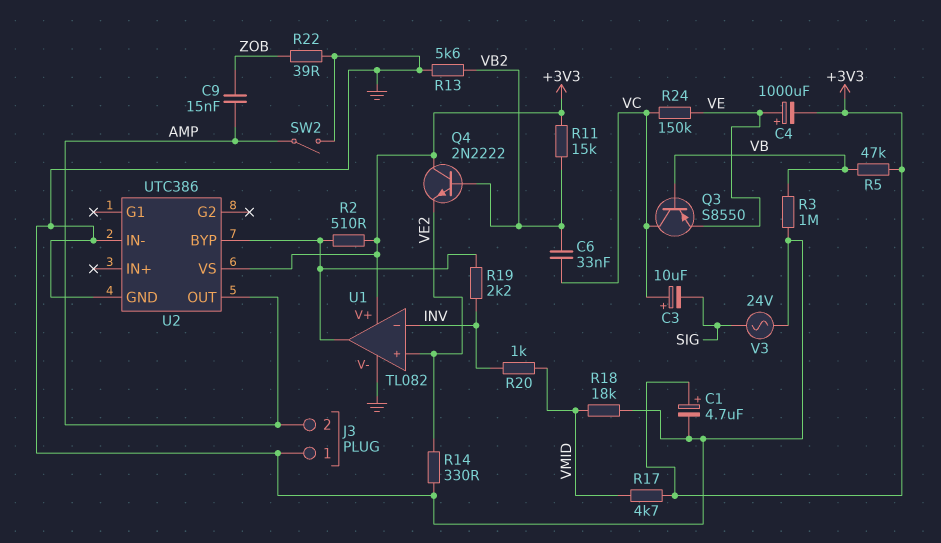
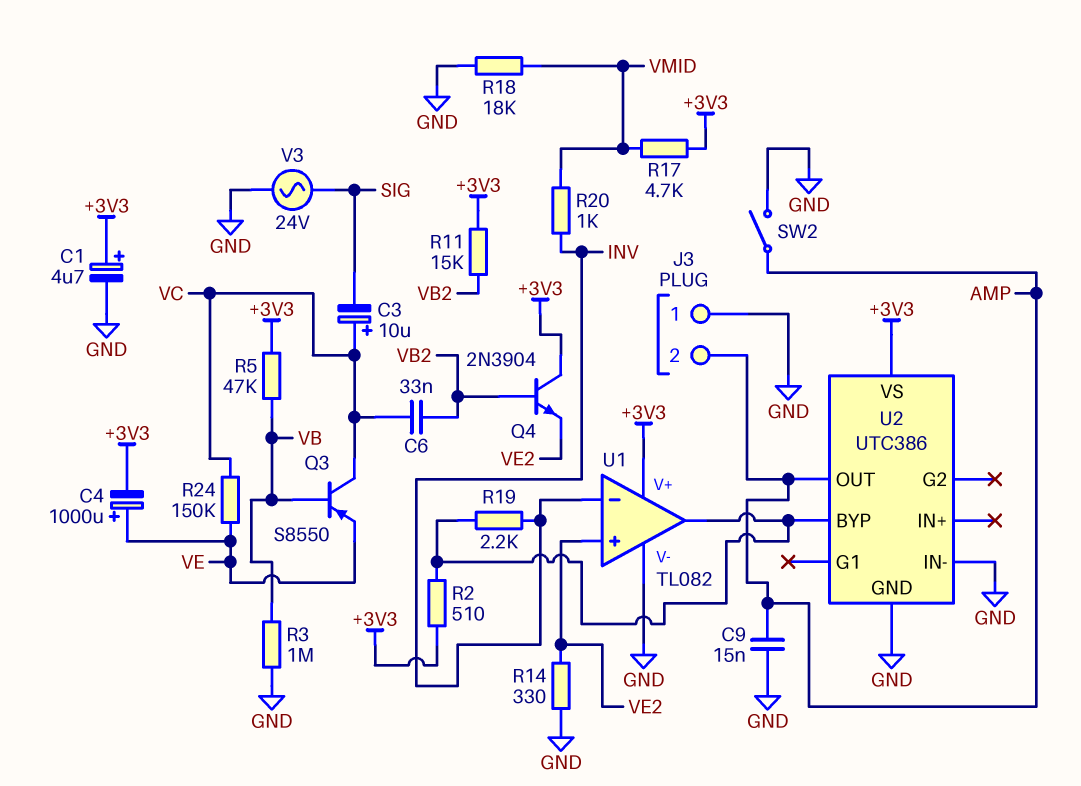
C9: 15nF (AMP, ZOB) -> 15nF (AMP, GND)
Q4: NPN 2N2222 (B VB2, C +3V3, E VE2) -> NPN 2N3904 (B VB2, C +3V3, E VE2)
R13: 5.6k (GND, VB2) -> none
R22: 39 (GND, ZOB) -> none

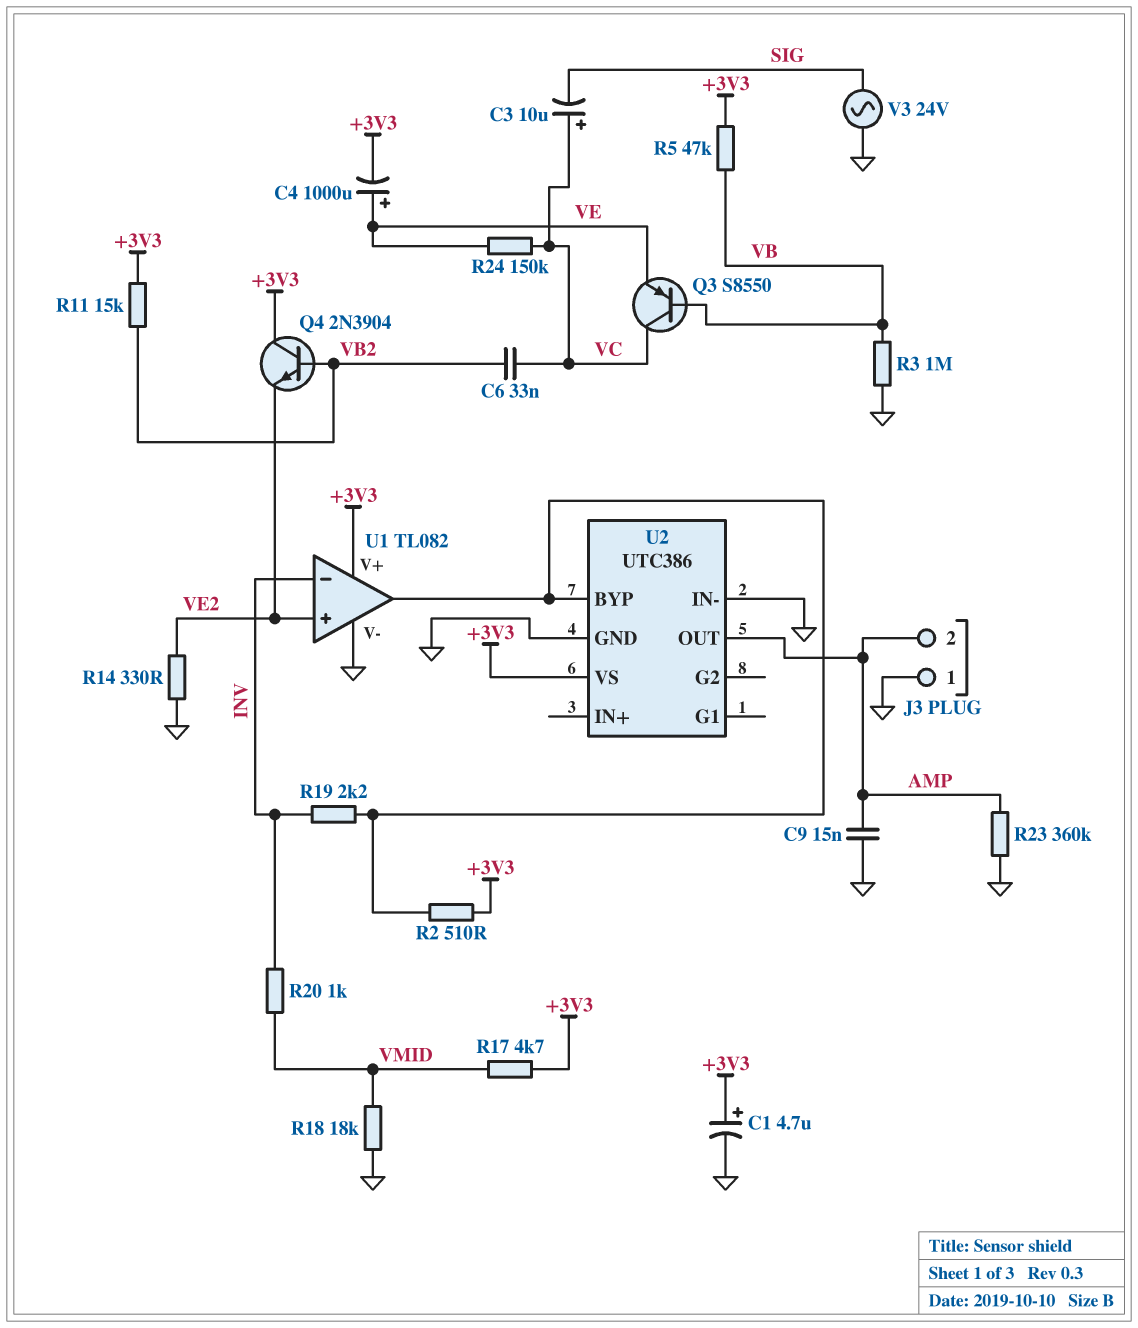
R23: none -> 360k (AMP, GND)
SW2: switch (AMP, GND) -> none

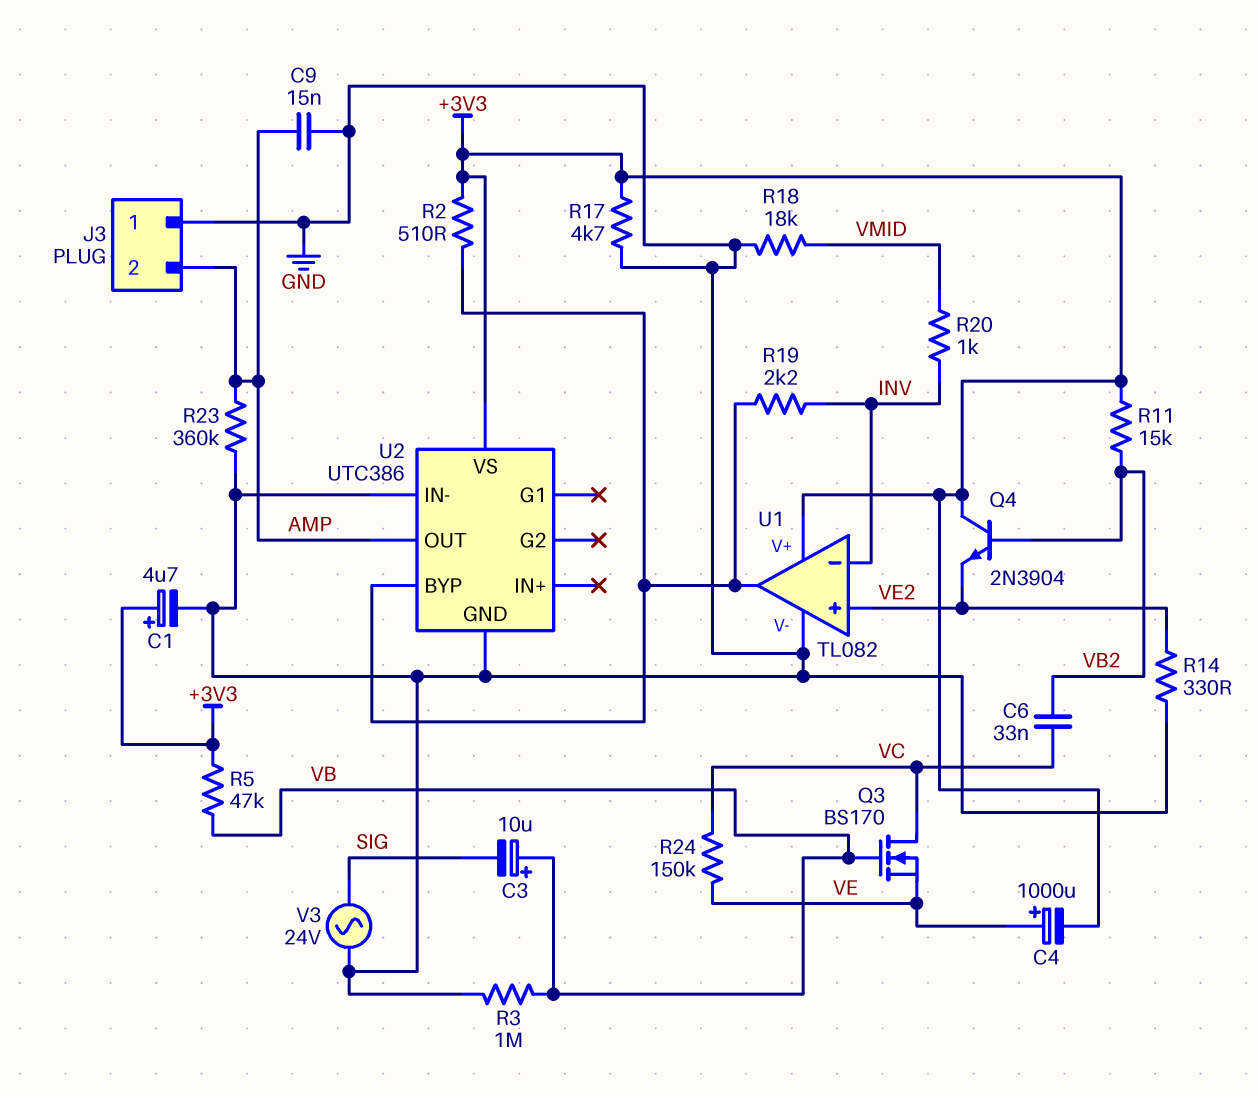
C3: 10uF (plus VC, minus SIG) -> 10uF (plus VB, minus SIG)
Q3: PNP S8550 (B VB, C VC, E VE) -> NMOS BS170 (G VB, D VC, S VE)
R17: 4.7k (+3V3, VMID) -> 4.7k (+3V3, GND)

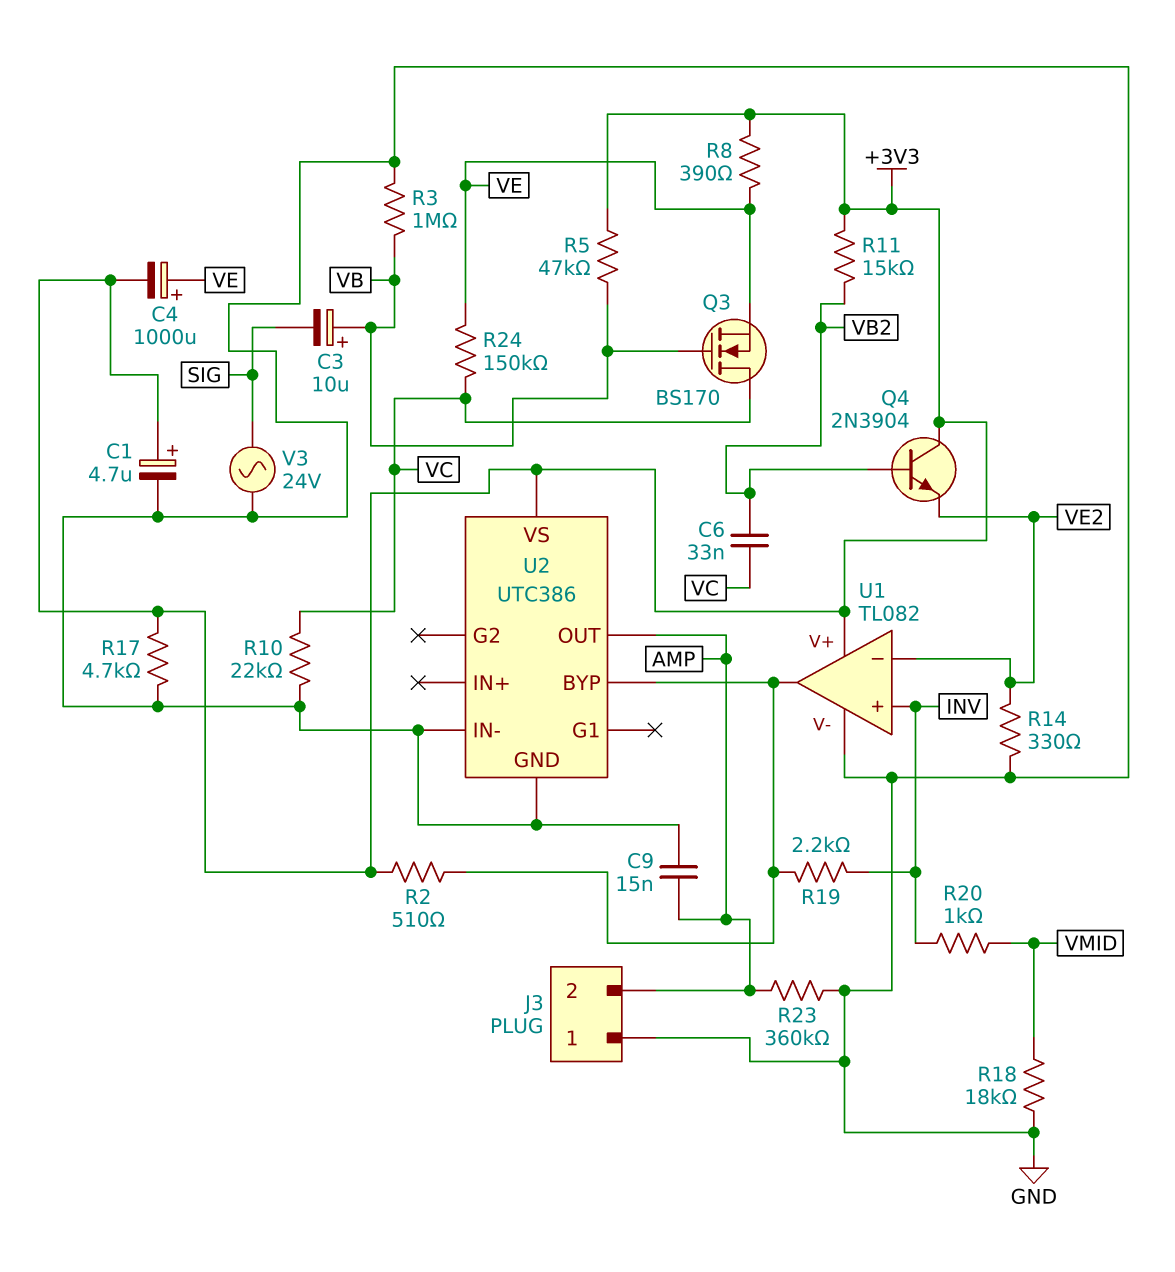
R8: none -> 390 (+3V3, VE)
R10: none -> 22k (GND, VC)
U1 pin in+: VE2 -> INV
U1 pin in-: INV -> VE2

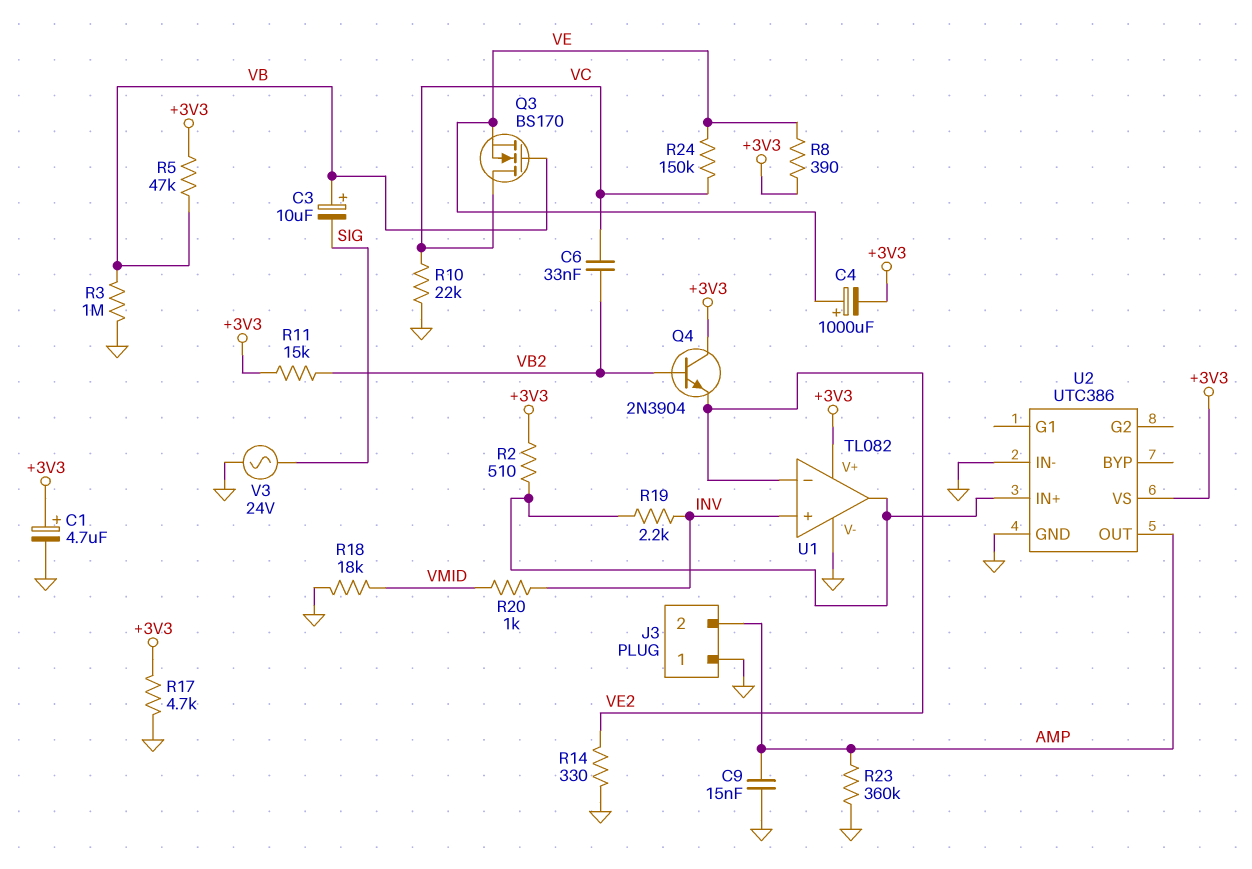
U2 pin BYP: U1/out -> none
U2 pin IN+: none -> U1/out

